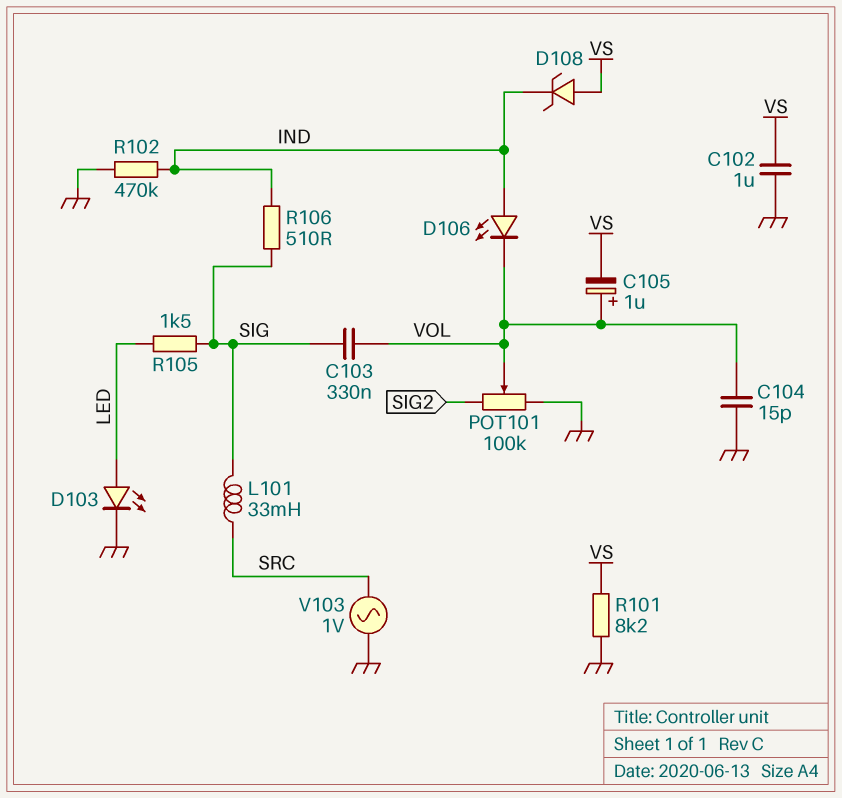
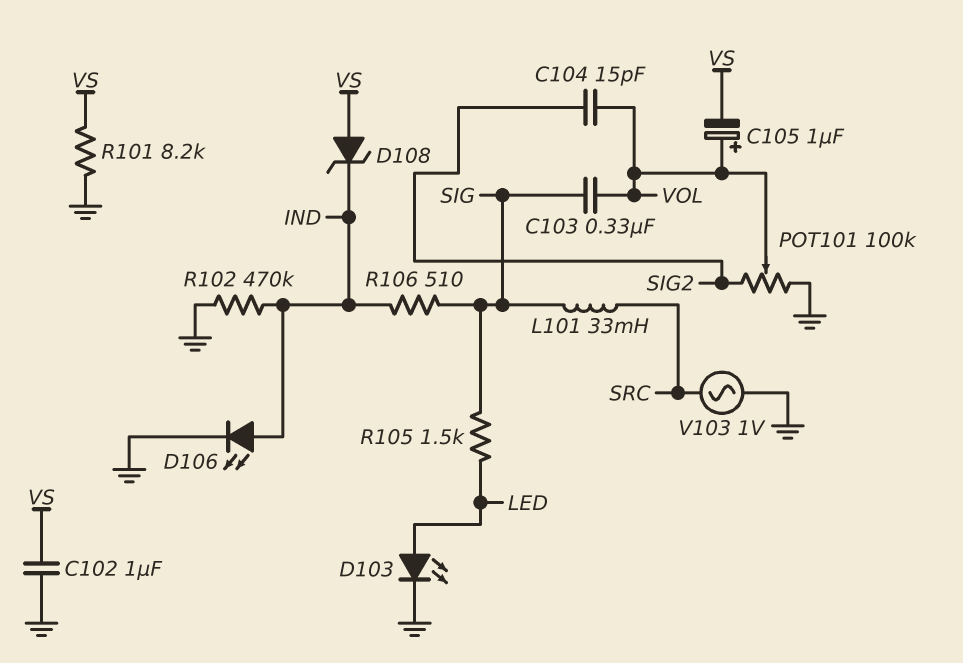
C104: 15pF (GND, VOL) -> 15pF (SIG2, VOL)
D106: LED (A IND, K VOL) -> LED (A IND, K GND)

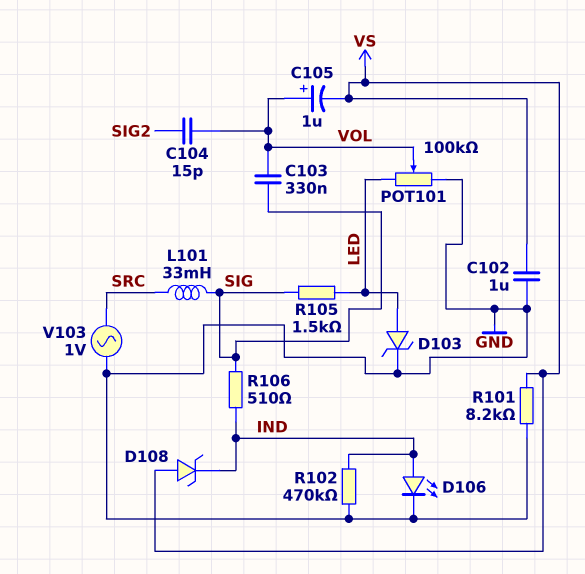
D103: LED (A LED, K GND) -> zener (A LED, K GND)
POT101: 100k (GND, SIG2, wiper VOL) -> 100k (GND, LED, wiper VOL)

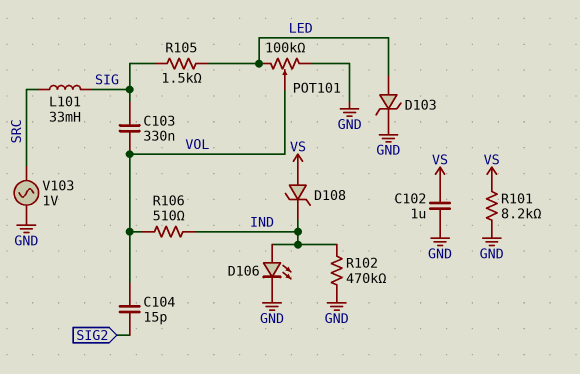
C105: 1uF (plus VOL, minus VS) -> none
R106: 510 (IND, SIG) -> 510 (IND, VOL)

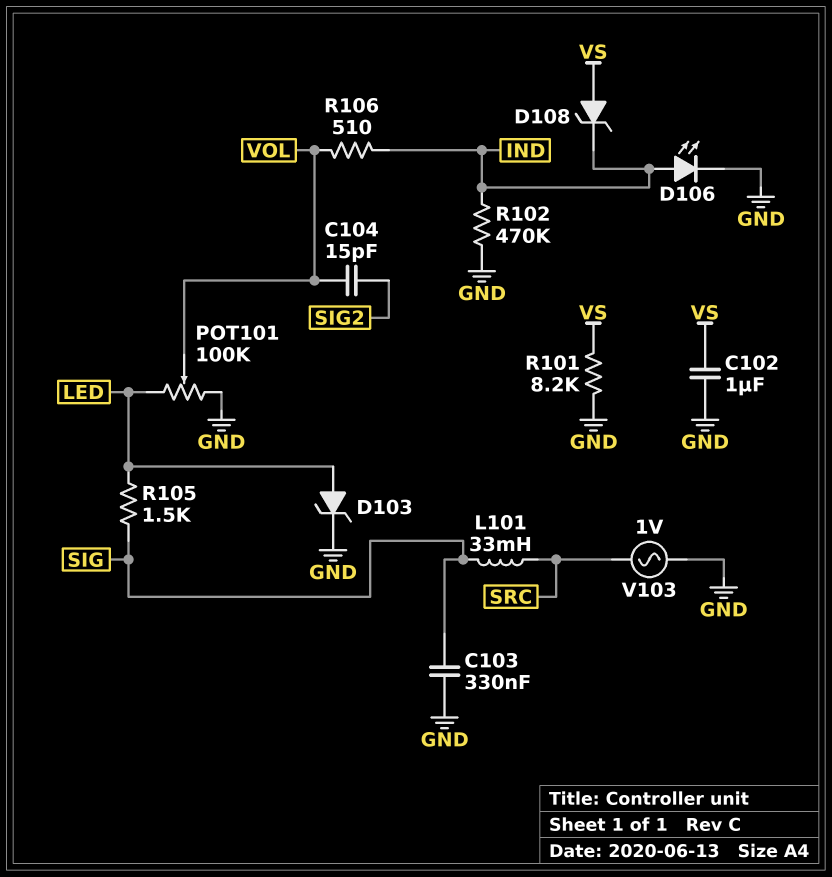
C103: 330nF (SIG, VOL) -> 330nF (GND, SIG)

